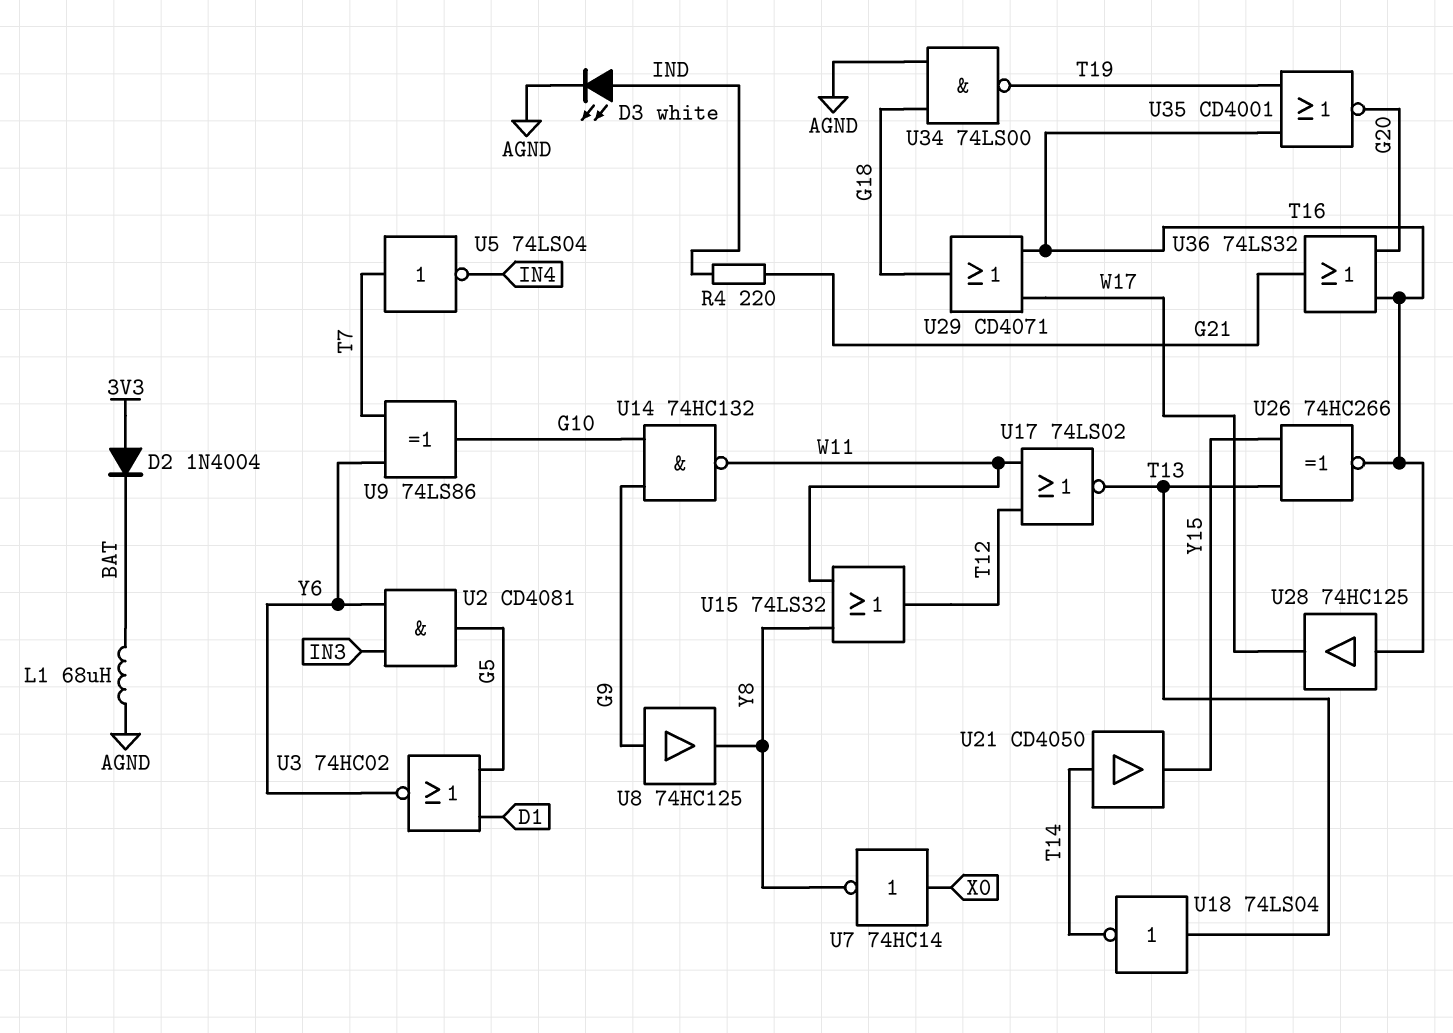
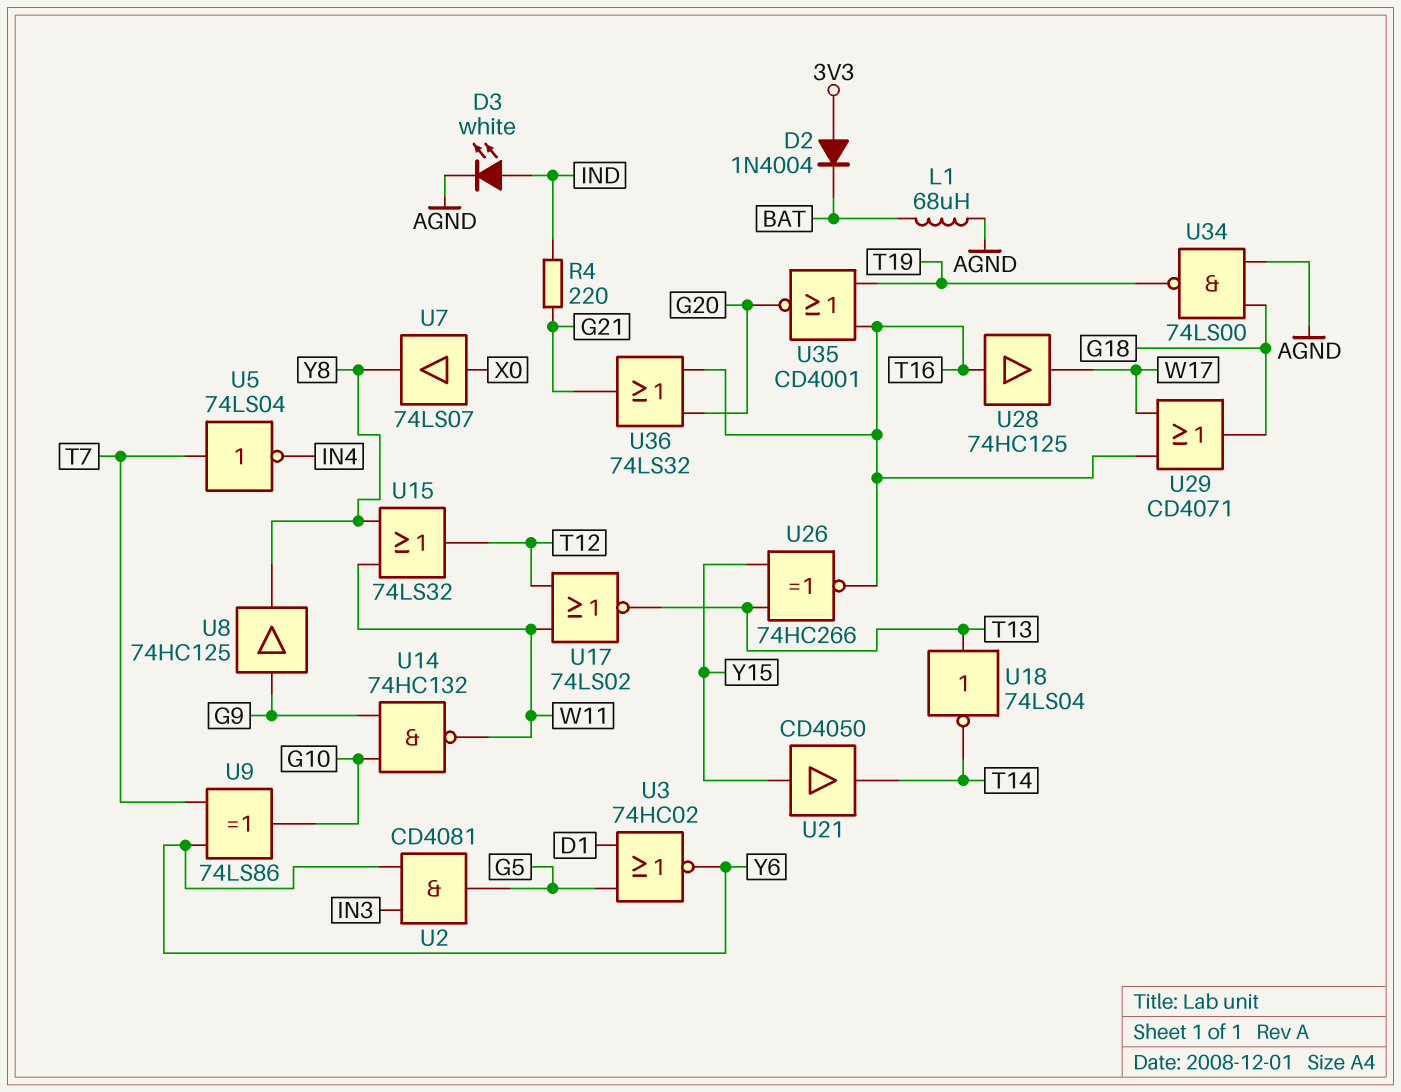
U7: NOT 74HC14 (in X0, out Y8) -> buffer 74LS07 (in X0, out Y8)
U21: buffer CD4050 (in T14, out Y15) -> buffer CD4050 (in Y15, out T14)

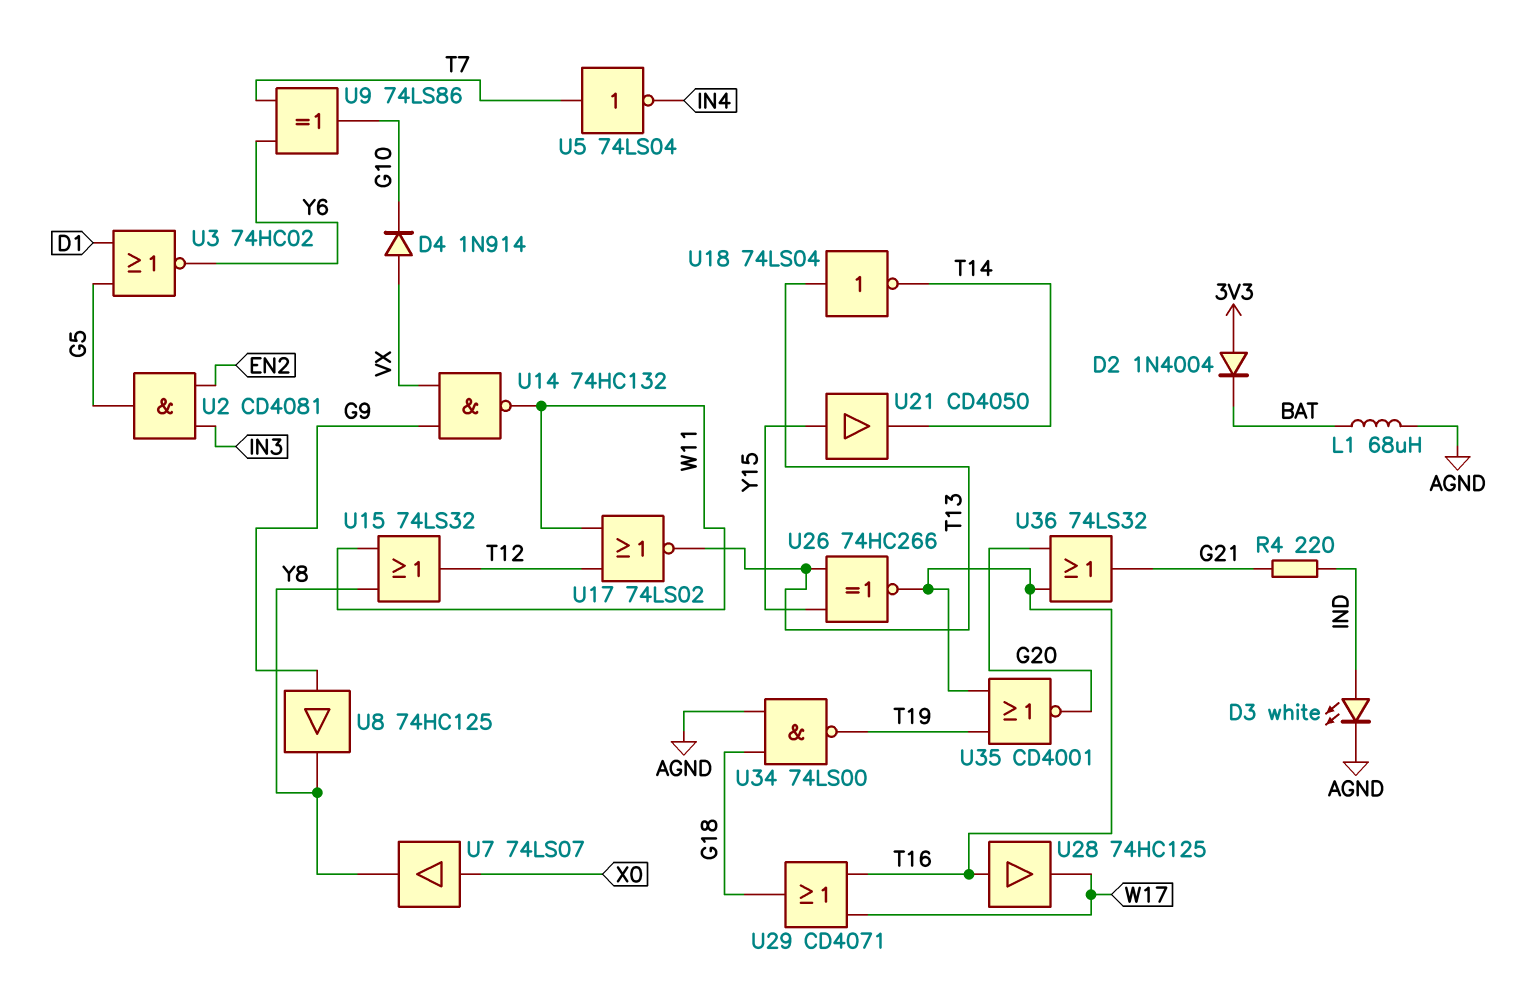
D4: none -> diode 1N914 (A VX, K G10)
U2: AND CD4081 (in IN3, in Y6, out G5) -> AND CD4081 (in EN2, in IN3, out G5)
U14: NAND 74HC132 (in G9, in G10, out W11) -> NAND 74HC132 (in G9, in VX, out W11)

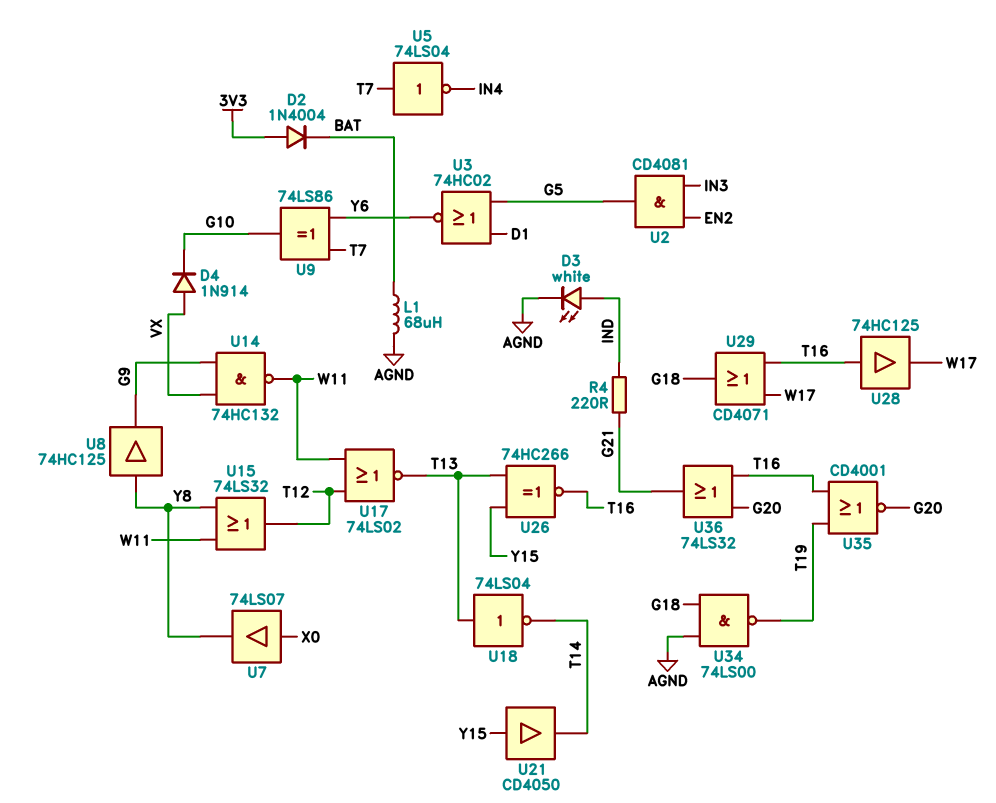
U8: buffer 74HC125 (in G9, out Y8) -> buffer 74HC125 (in Y8, out G9)

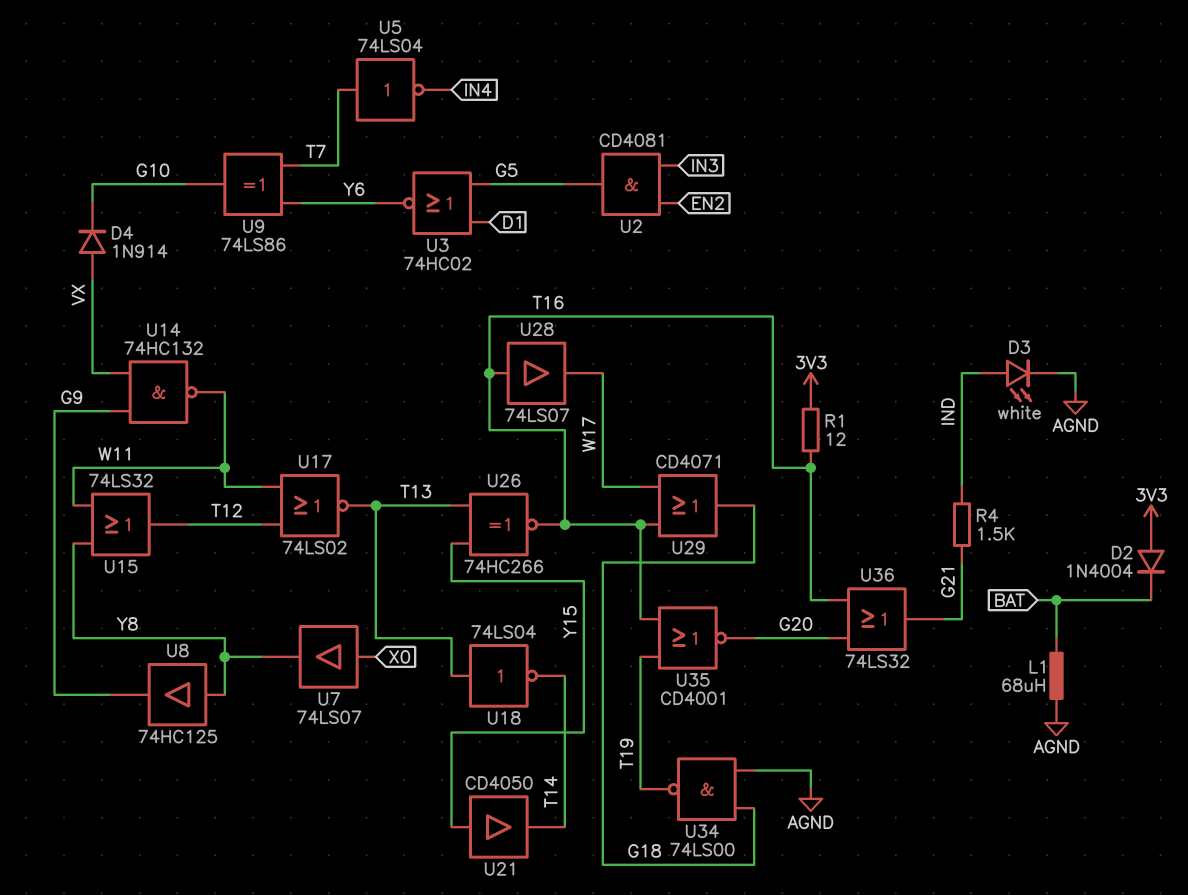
R1: none -> 12 (3V3, T16)
R4: 220 (G21, IND) -> 1.5k (G21, IND)
U28: buffer 74HC125 (in T16, out W17) -> buffer 74LS07 (in T16, out W17)

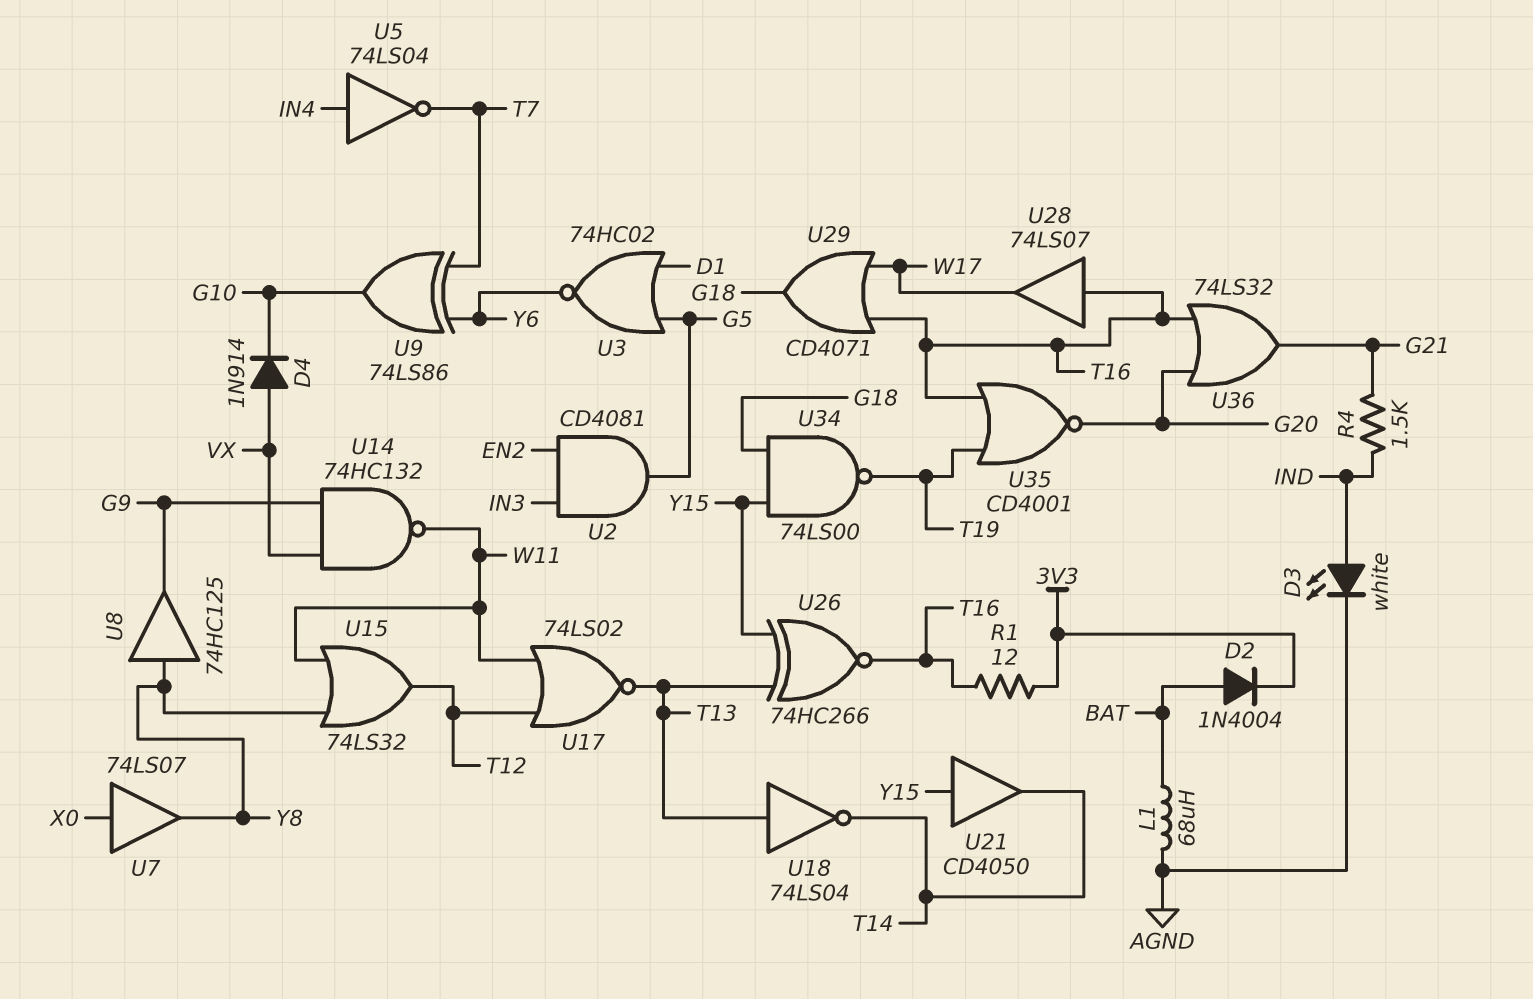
D2: diode 1N4004 (A 3V3, K BAT) -> diode 1N4004 (A BAT, K 3V3)
U5: NOT 74LS04 (in T7, out IN4) -> NOT 74LS04 (in IN4, out T7)
U34: NAND 74LS00 (in AGND, in G18, out T19) -> NAND 74LS00 (in G18, in Y15, out T19)

